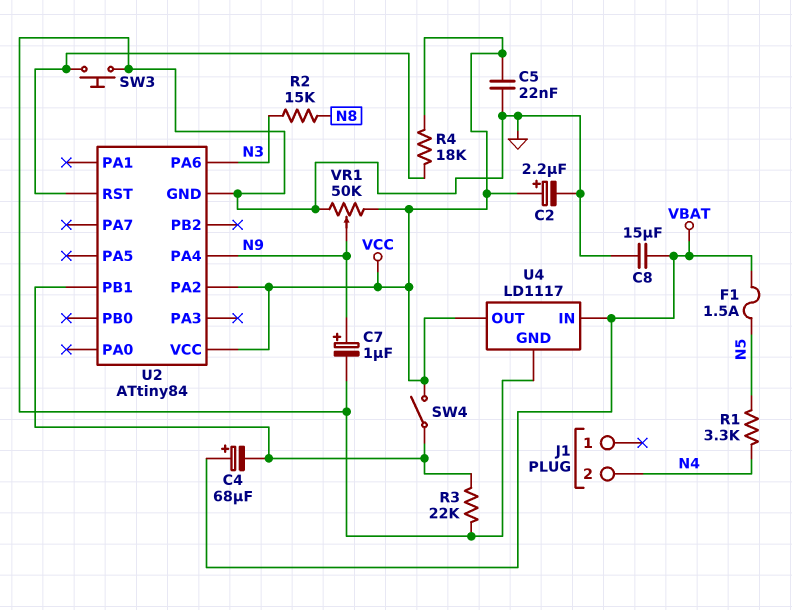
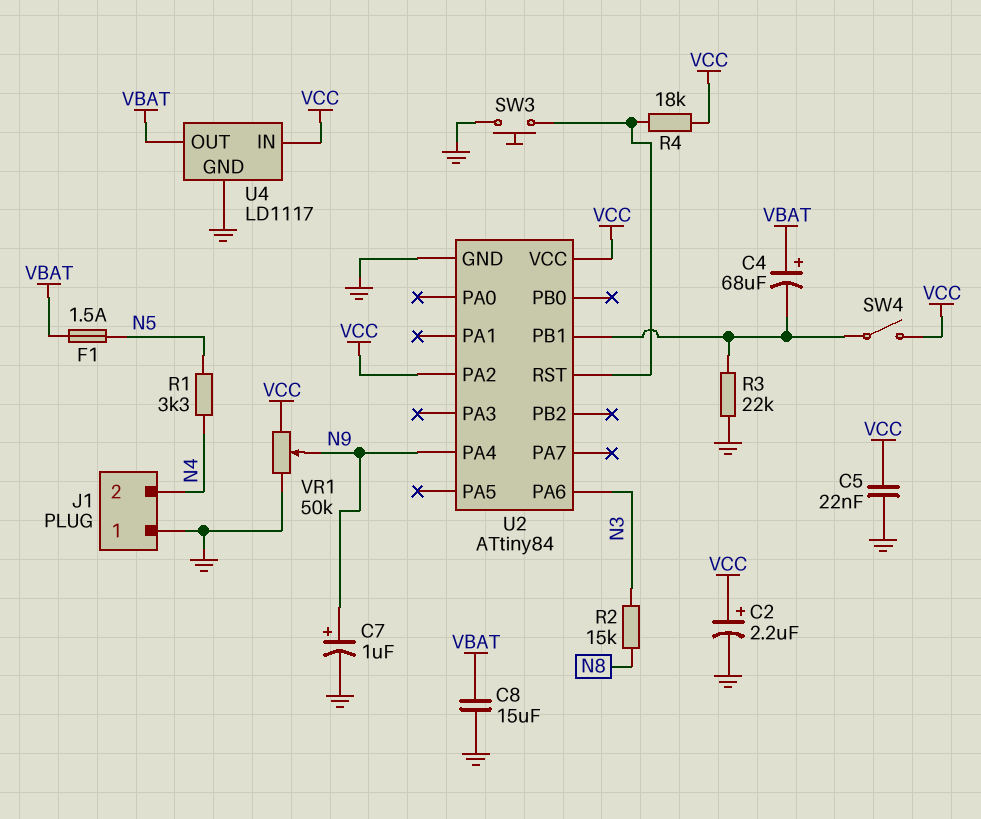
J1 pin 1: none -> GND
U4 pin IN: VBAT -> VCC
U4 pin OUT: VCC -> VBAT

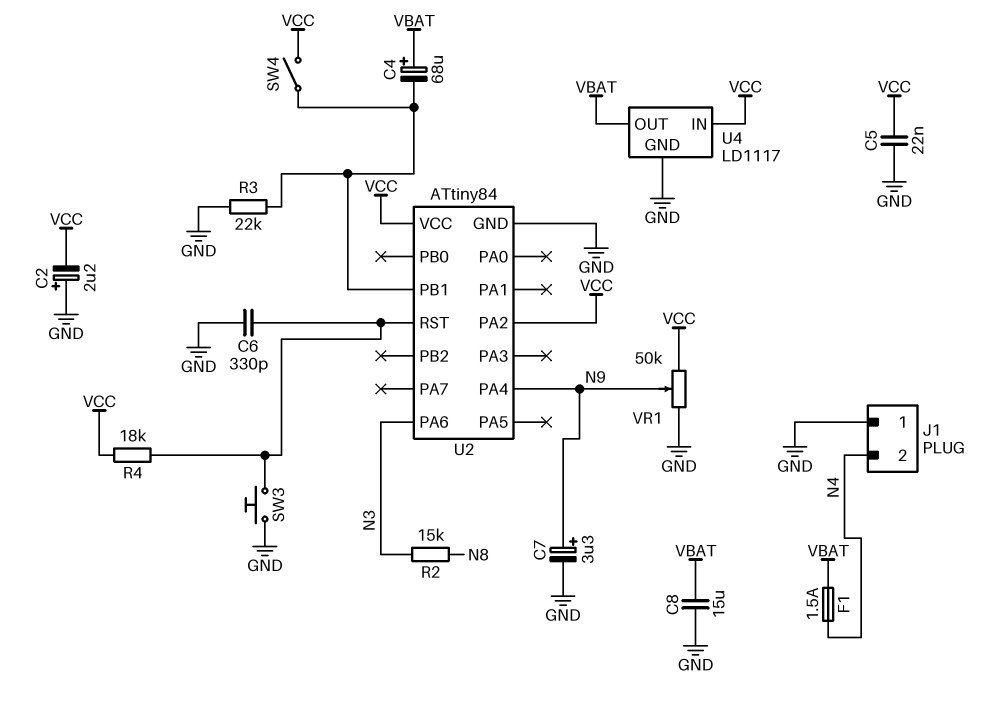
C2: 2.2uF (plus VCC, minus GND) -> 2.2uF (plus GND, minus VCC)
C6: none -> 330pF (GND, U2/RST)
C7: 1uF (plus N9, minus GND) -> 3.3uF (plus N9, minus GND)
F1: 1.5A (N5, VBAT) -> 1.5A (N4, VBAT)
R1: 3.3k (N4, N5) -> none

